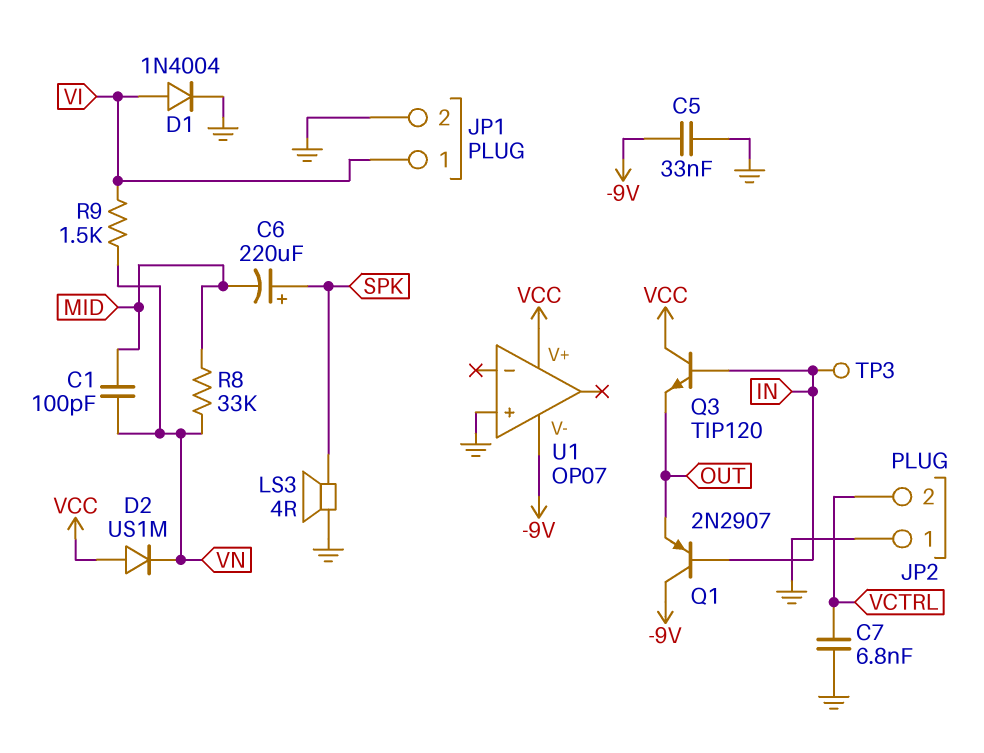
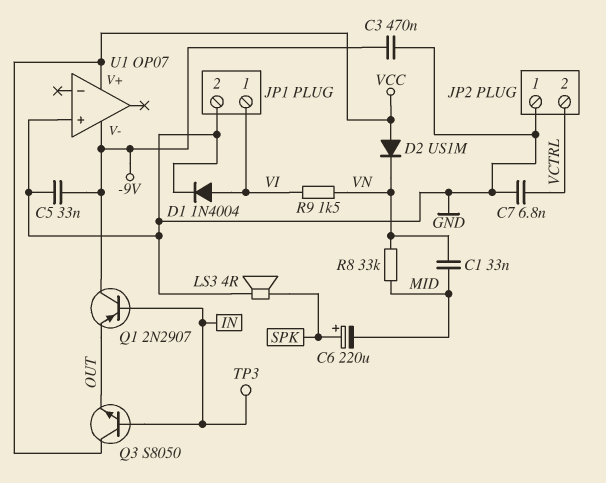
C1: 100pF (MID, VN) -> 33nF (MID, VN)
C3: none -> 470nF (-9V, GND)
Q3: NPN TIP120 (B IN, C VCC, E OUT) -> NPN S8050 (B IN, C VCC, E OUT)

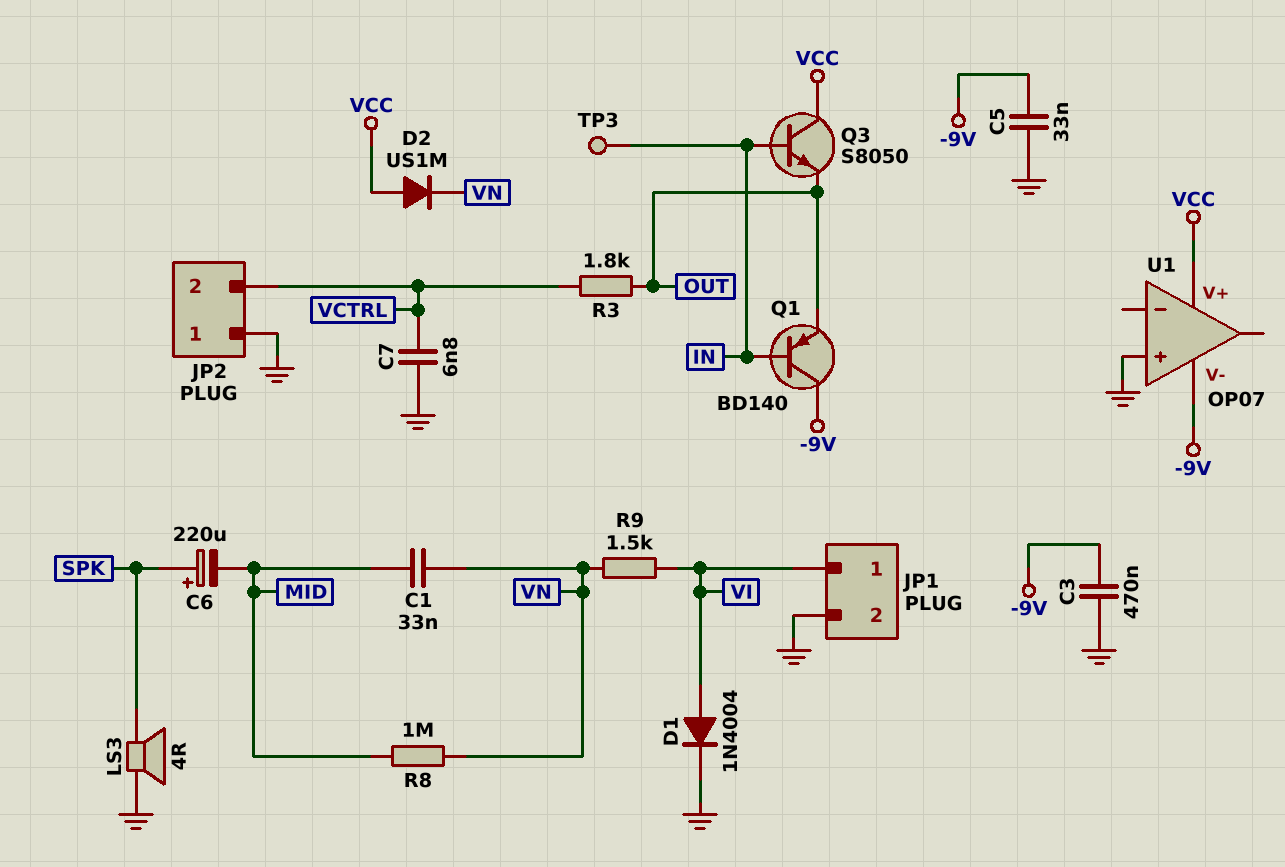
Q1: PNP 2N2907 (B IN, C -9V, E OUT) -> PNP BD140 (B IN, C -9V, E OUT)
R3: none -> 1.8k (OUT, VCTRL)
R8: 33k (MID, VN) -> 1M (MID, VN)

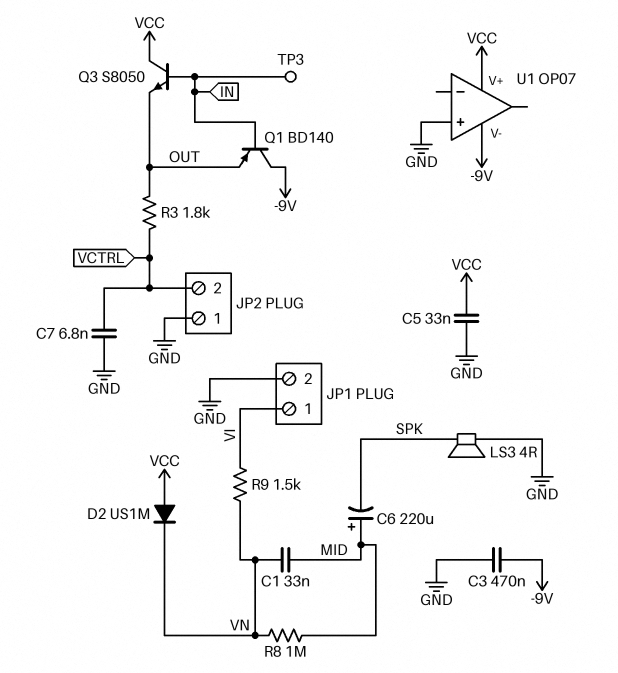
C5: 33nF (-9V, GND) -> 33nF (GND, VCC)
C6: 220uF (plus SPK, minus MID) -> 220uF (plus MID, minus SPK)
D1: diode 1N4004 (A VI, K GND) -> none

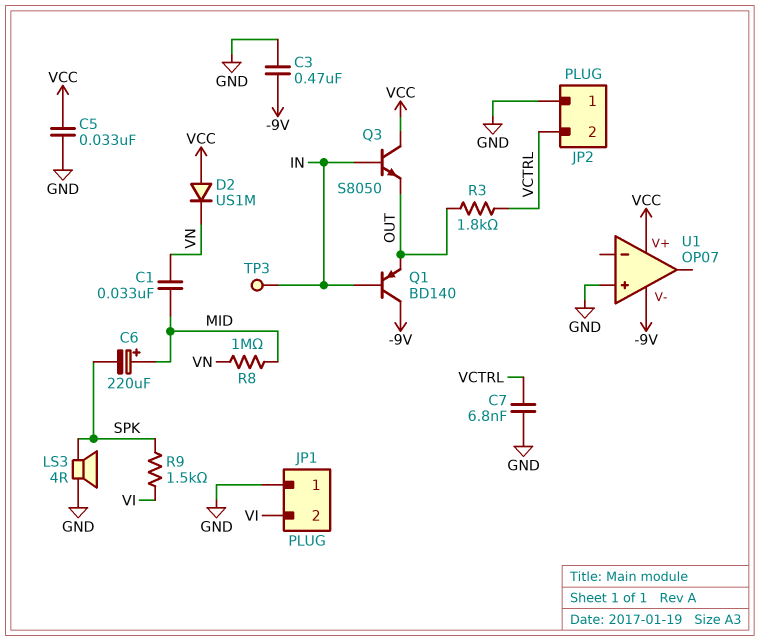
JP1 pin 1: VI -> GND
JP1 pin 2: GND -> VI
R9: 1.5k (VI, VN) -> 1.5k (SPK, VI)

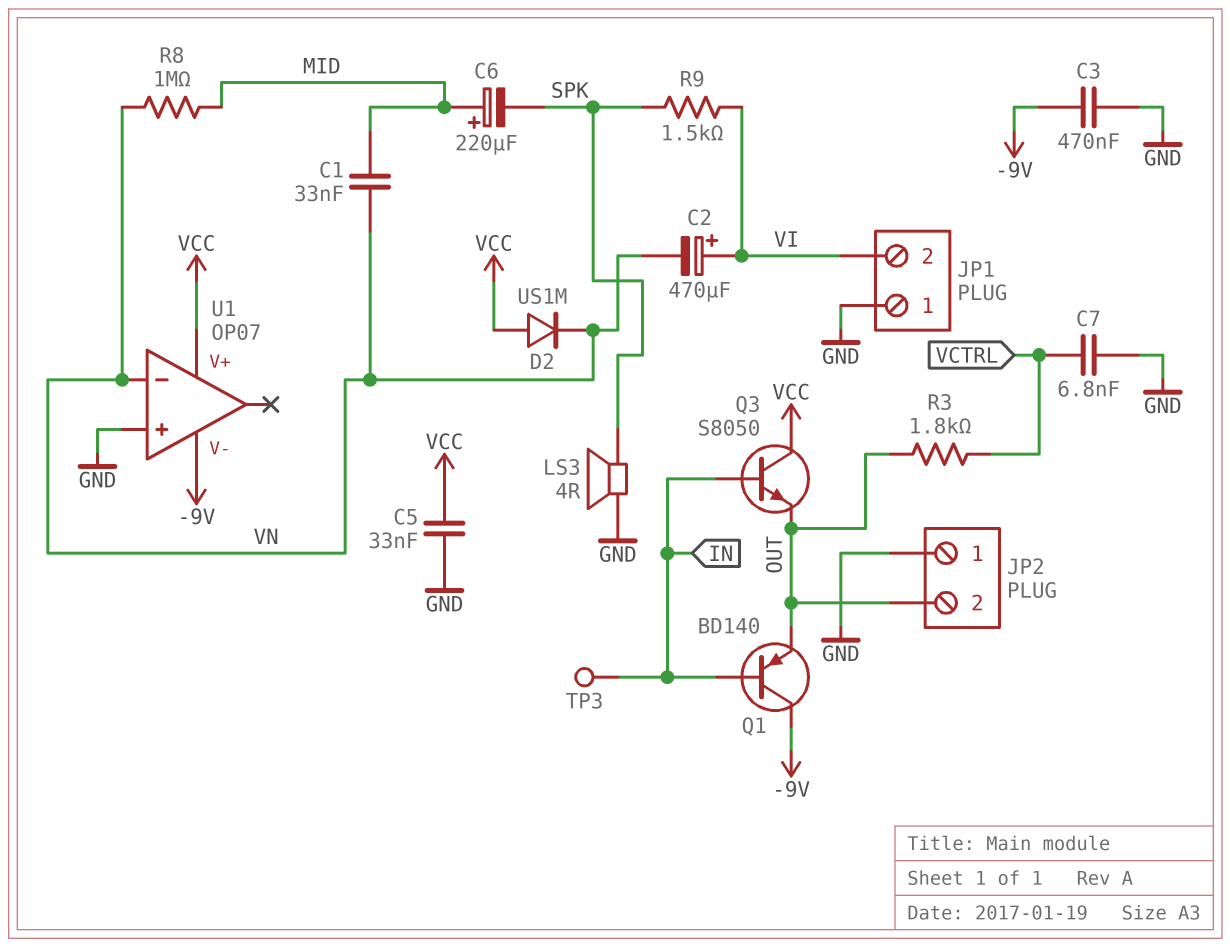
C2: none -> 470uF (plus VI, minus VN)
JP2 pin 2: VCTRL -> OUT
U1 pin in-: none -> VN

